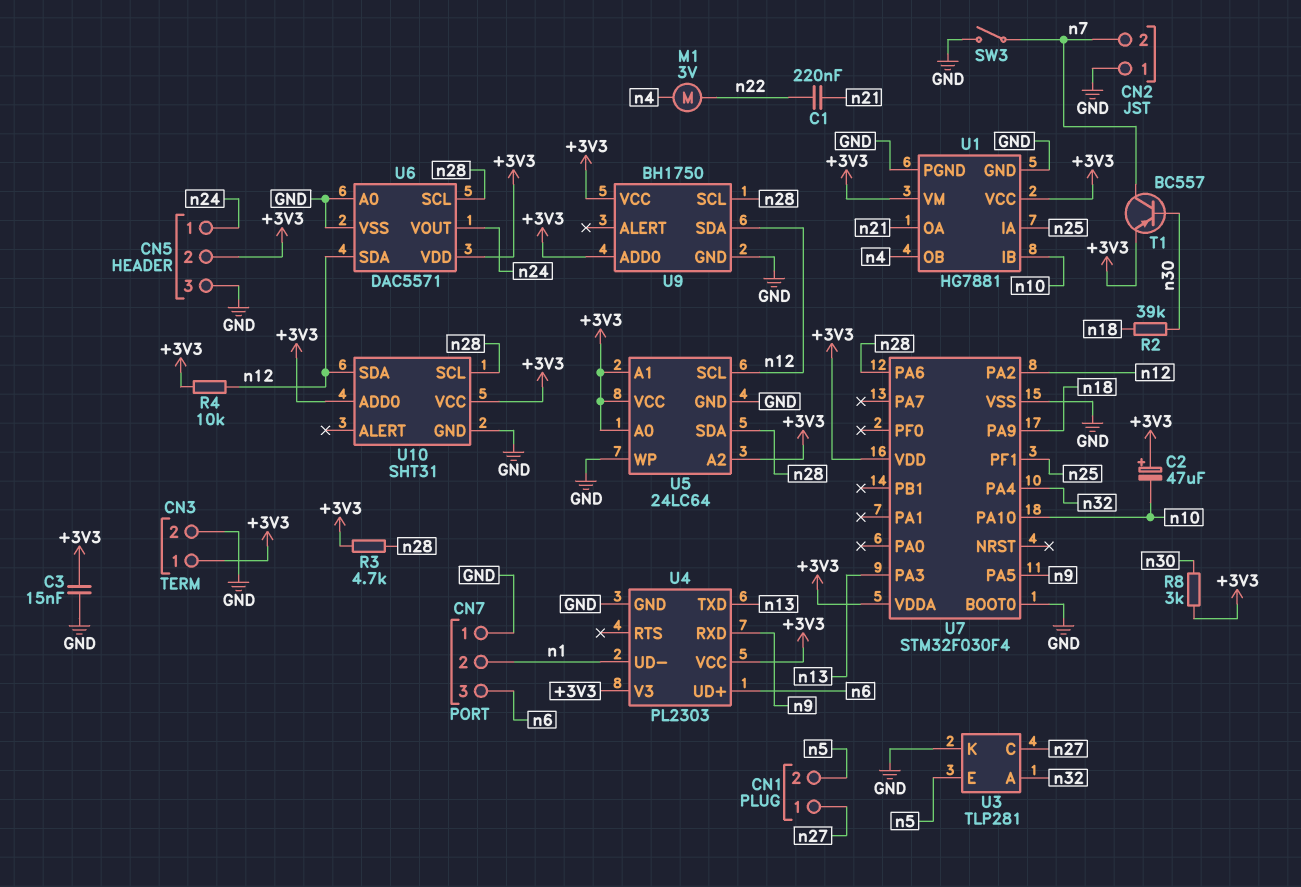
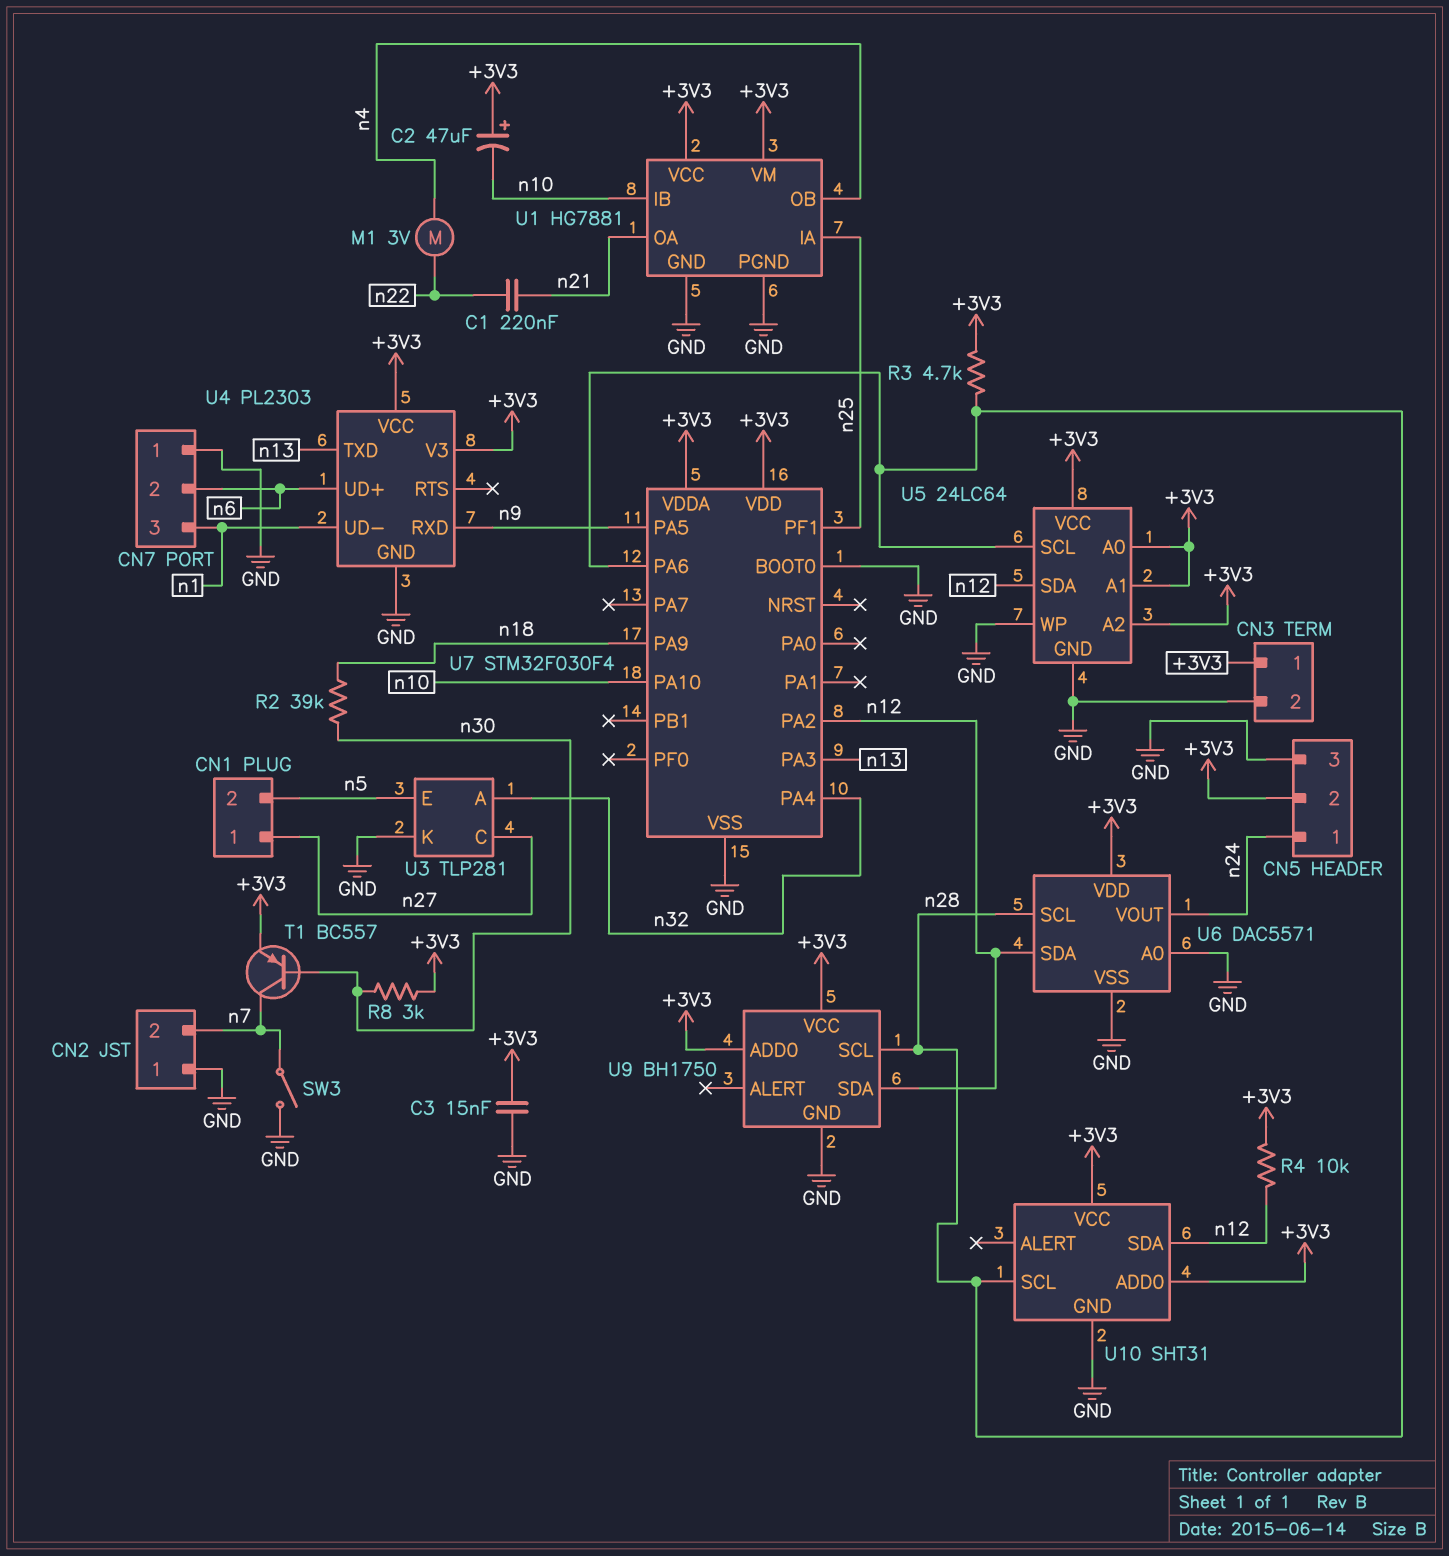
CN7 pin 2: n1 -> n6
CN7 pin 3: n6 -> n1
U5 pin SCL: n12 -> n28
U5 pin SDA: n28 -> n12

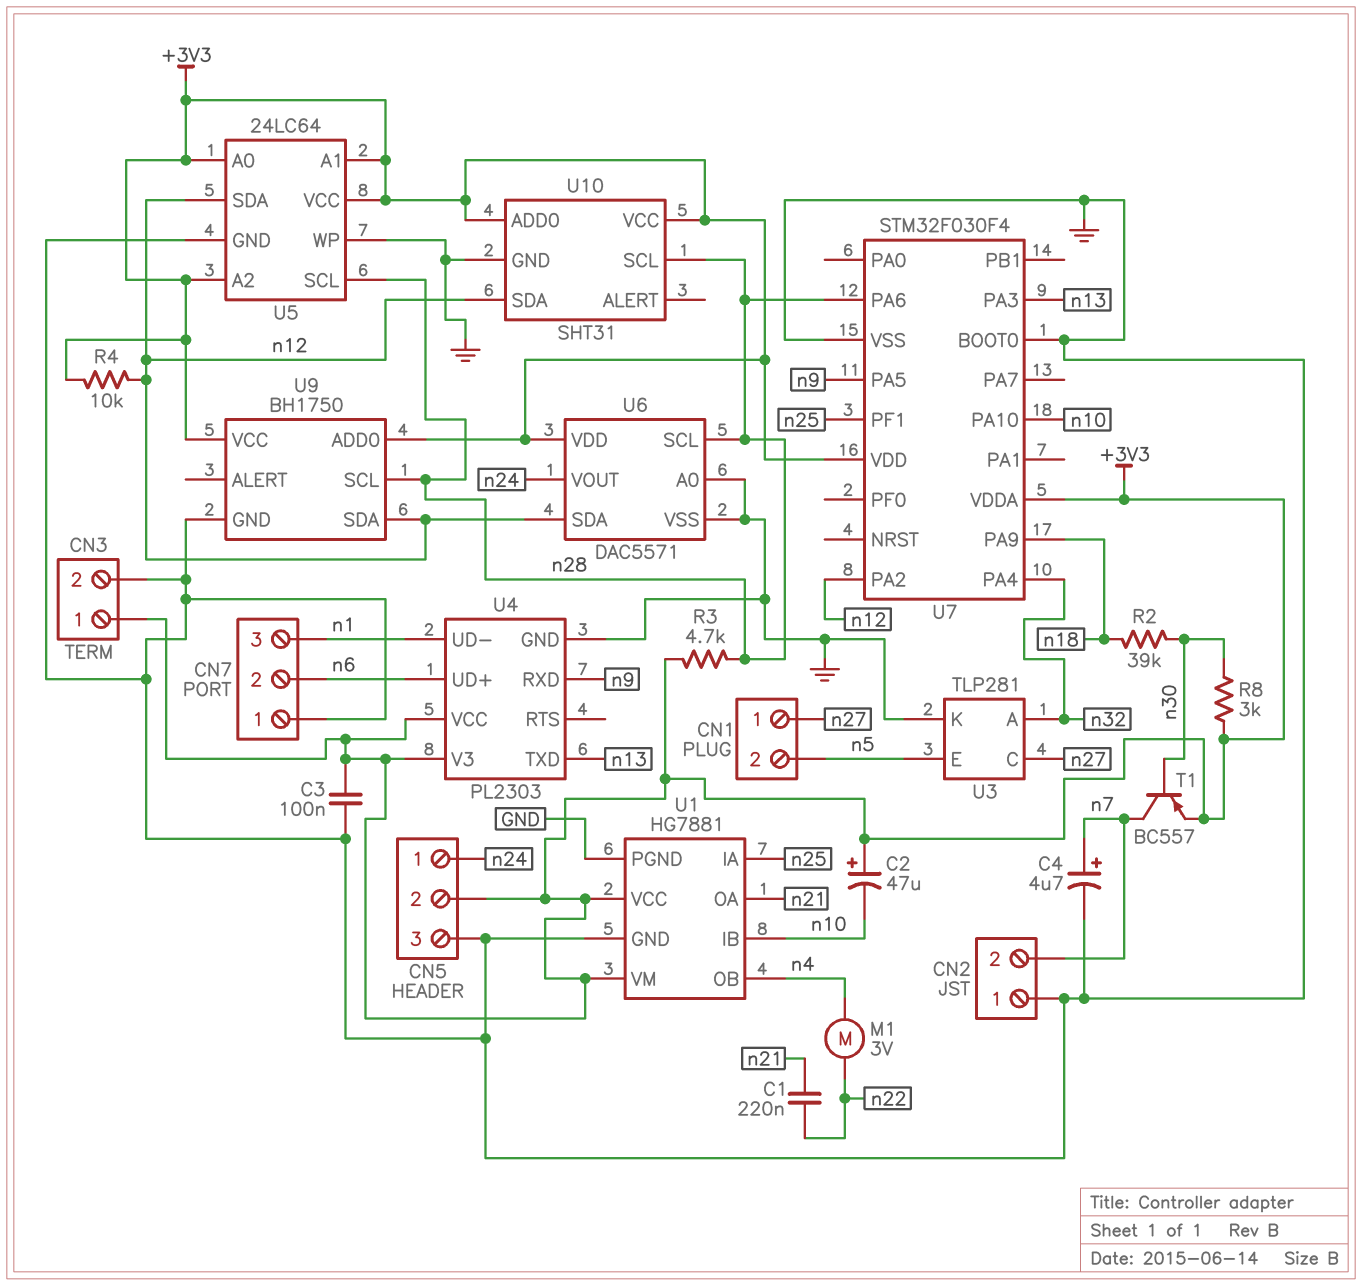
C3: 15nF (+3V3, GND) -> 100nF (+3V3, GND)
C4: none -> 4.7uF (plus n7, minus GND)
SW3: switch (GND, n7) -> none

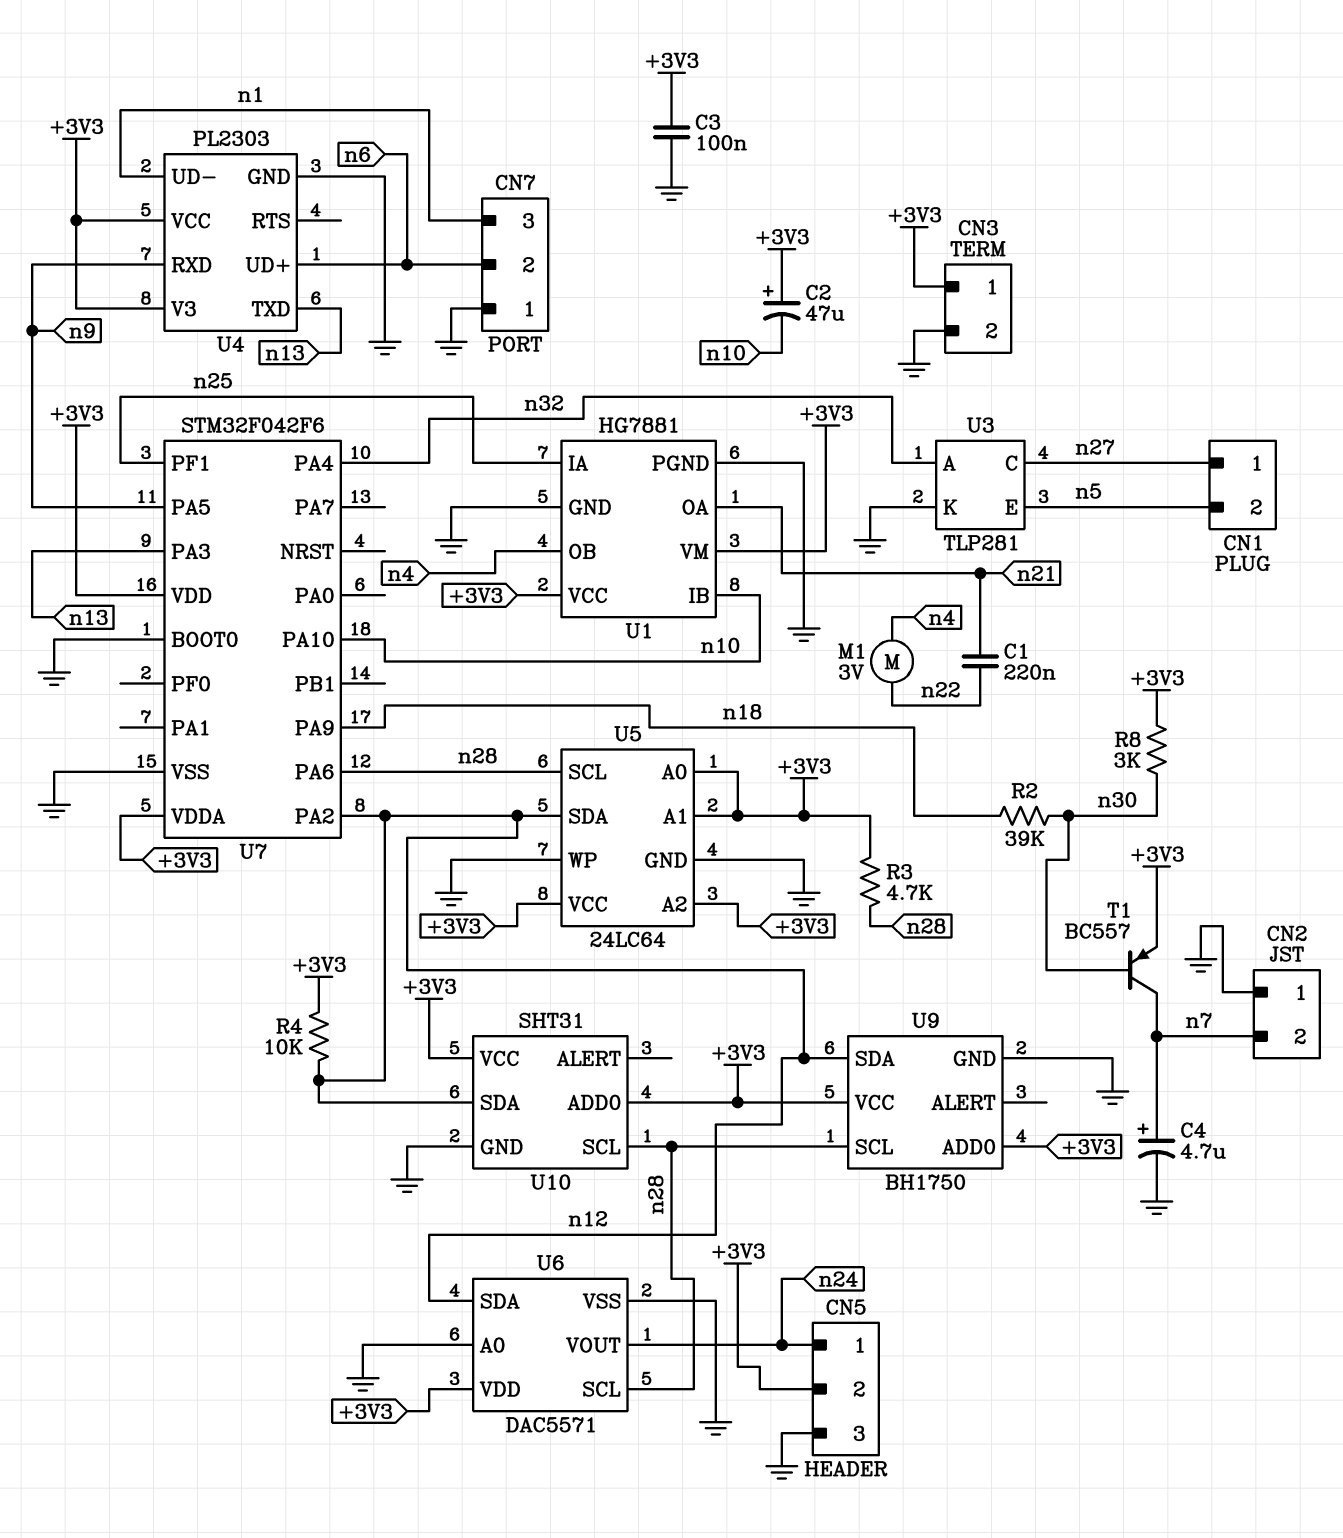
U7: STM32F030F4 -> STM32F042F6

